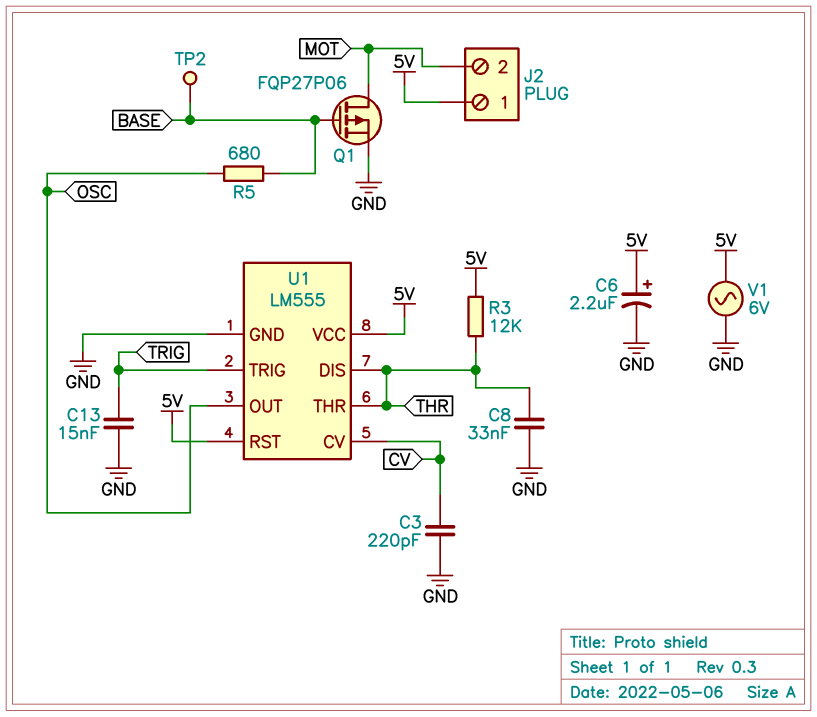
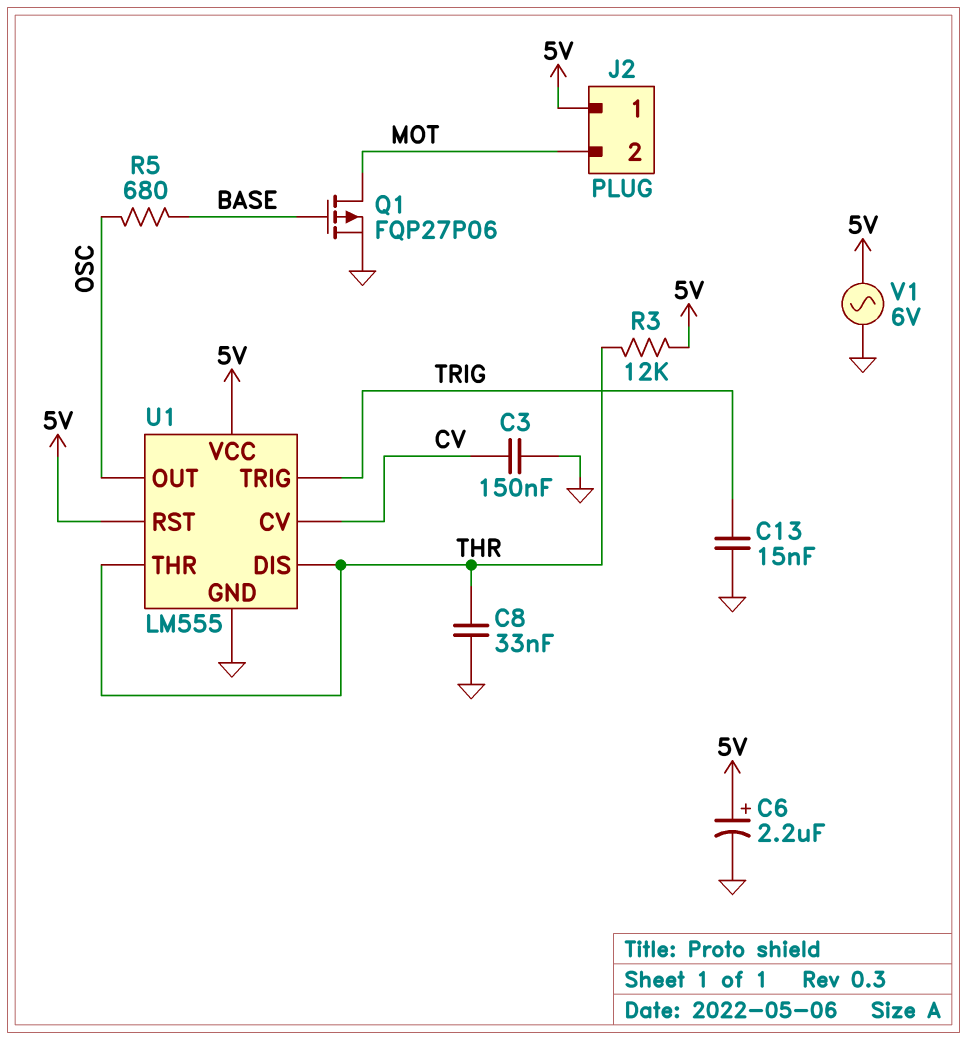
C3: 220pF (CV, GND) -> 150nF (CV, GND)
TP2: test point (BASE) -> none

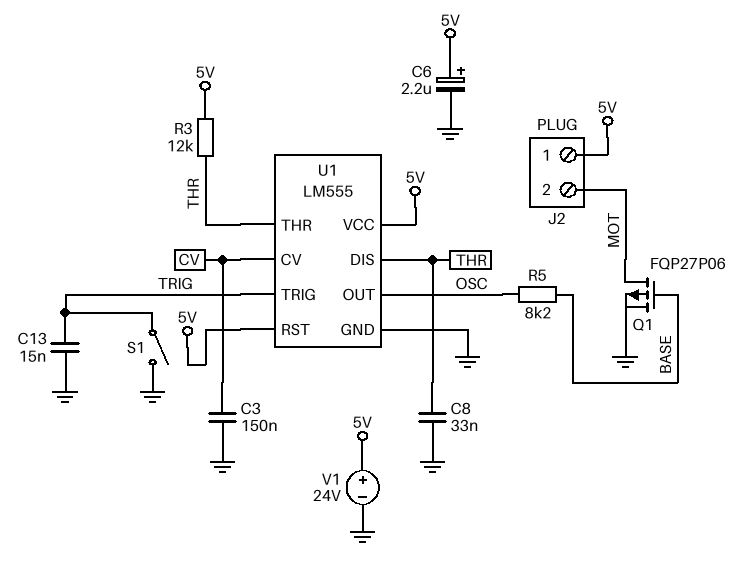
R5: 680 (BASE, OSC) -> 8.2k (BASE, OSC)
S1: none -> switch (GND, TRIG)
V1: AC 6V (5V, GND) -> 24V (plus 5V, minus GND)

